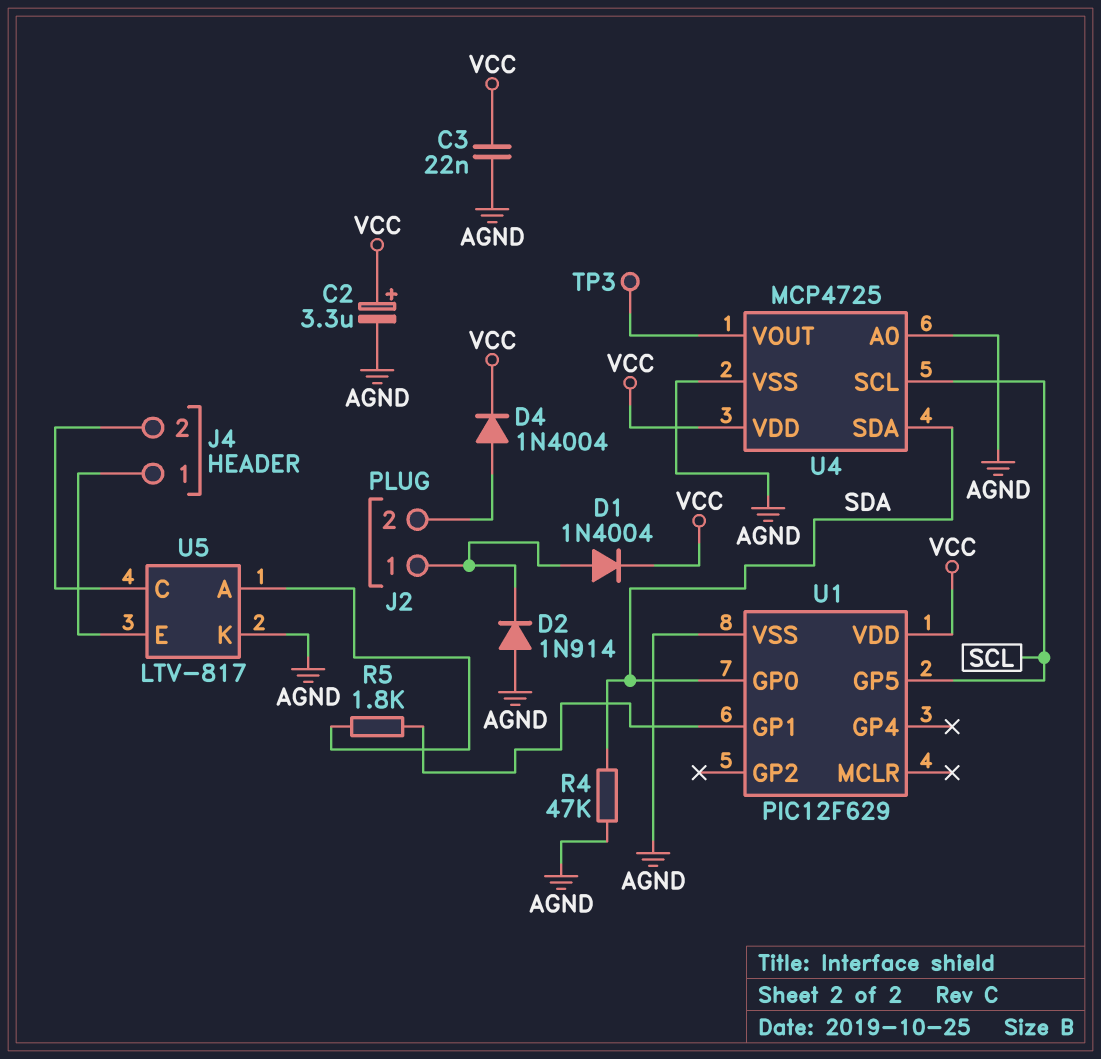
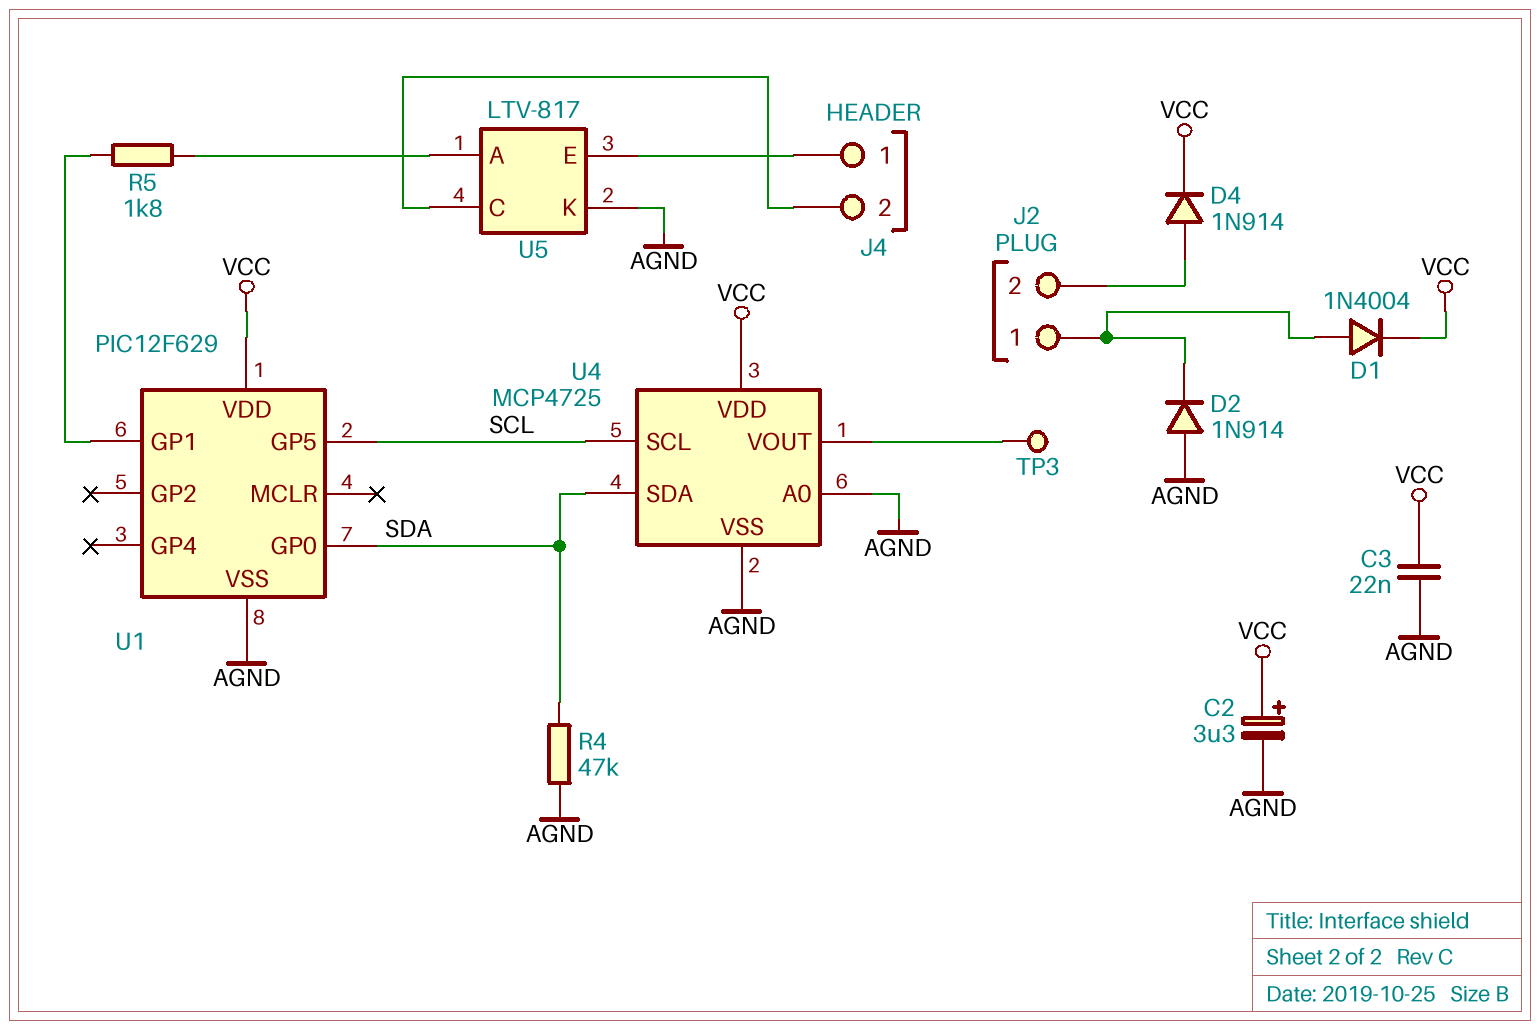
D4: diode 1N4004 (A J2/2, K VCC) -> diode 1N914 (A J2/2, K VCC)

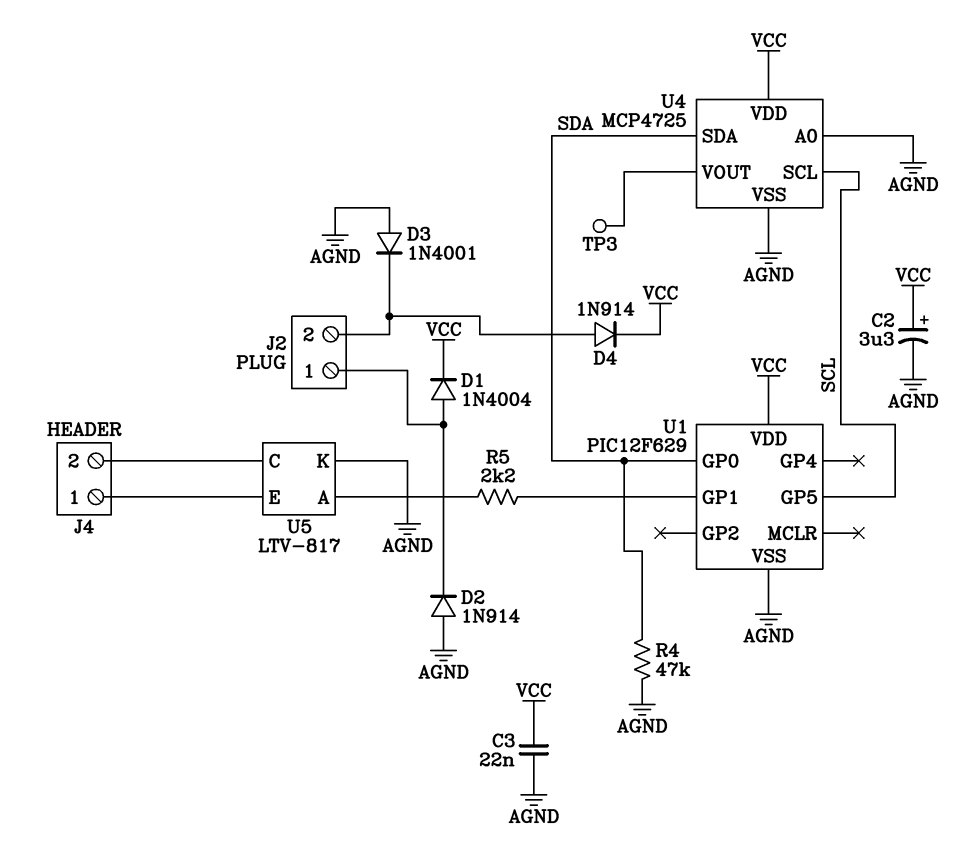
D3: none -> diode 1N4001 (A AGND, K J2/2)
R5: 1.8k (U1/GP1, U5/A) -> 2.2k (U1/GP1, U5/A)

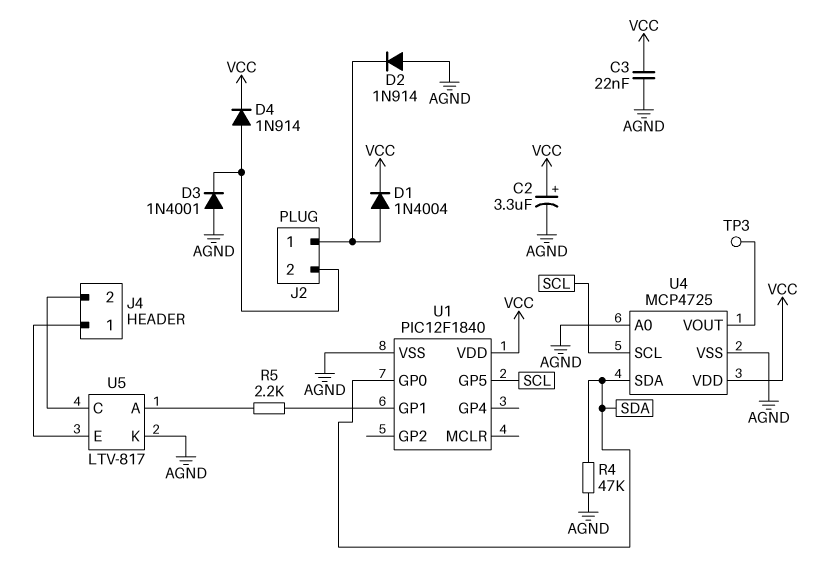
U1: PIC12F629 -> PIC12F1840

